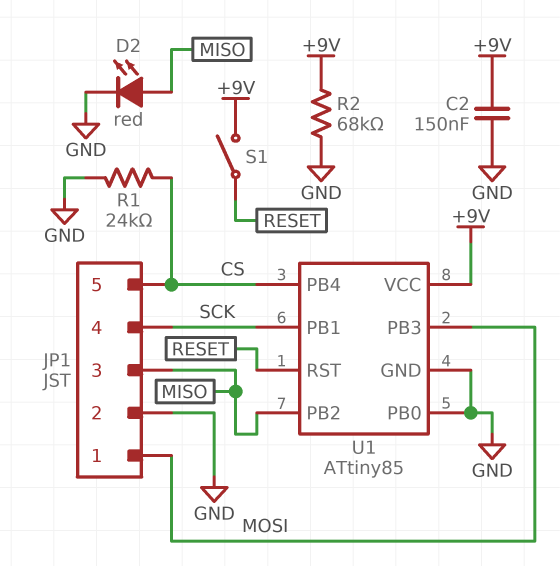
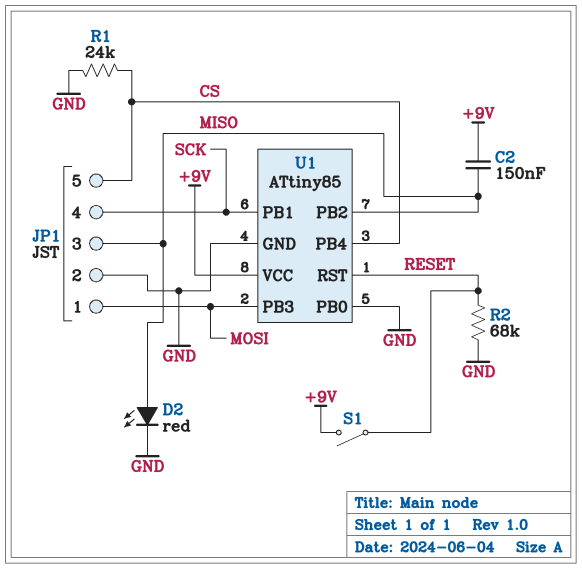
C2: 150nF (+9V, GND) -> 150nF (+9V, MISO)
R2: 68k (+9V, GND) -> 68k (GND, RESET)

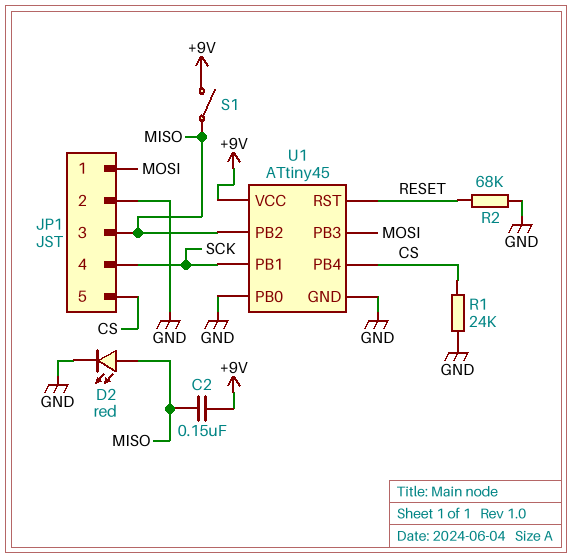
S1: switch (+9V, RESET) -> switch (+9V, MISO)
U1: ATtiny85 -> ATtiny45

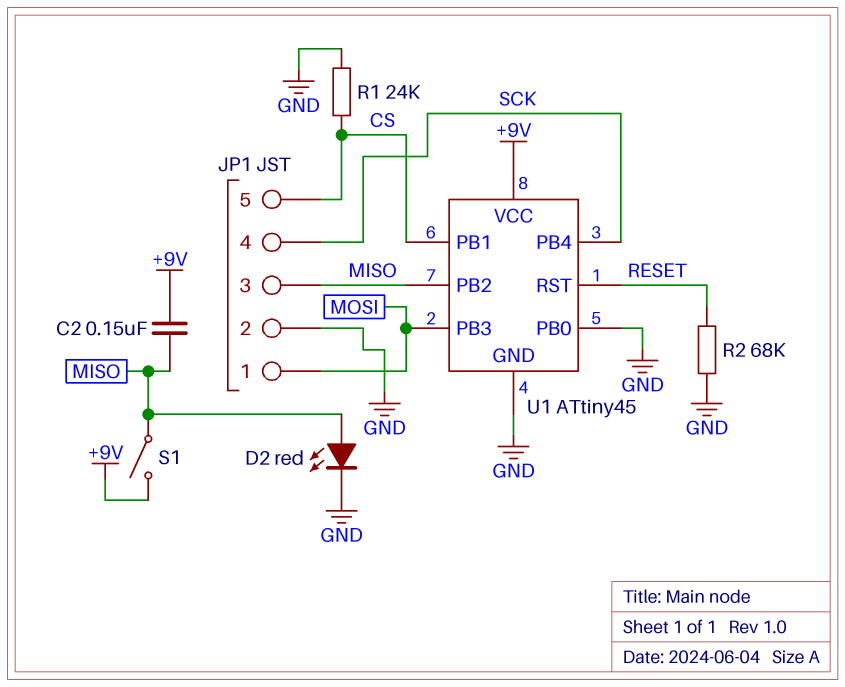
U1 pin PB1: SCK -> CS
U1 pin PB4: CS -> SCK

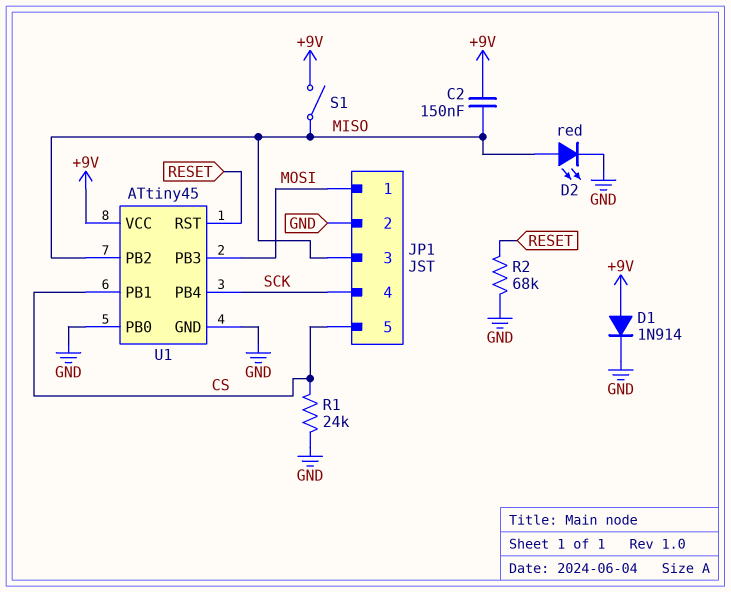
D1: none -> diode 1N914 (A +9V, K GND)

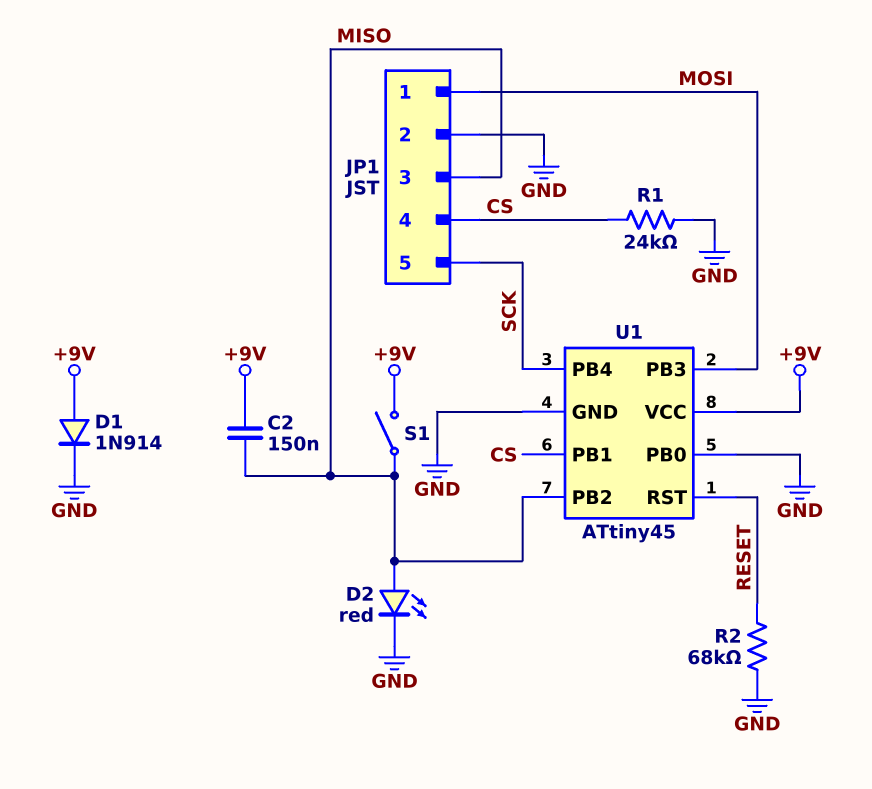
JP1 pin 4: SCK -> CS
JP1 pin 5: CS -> SCK

